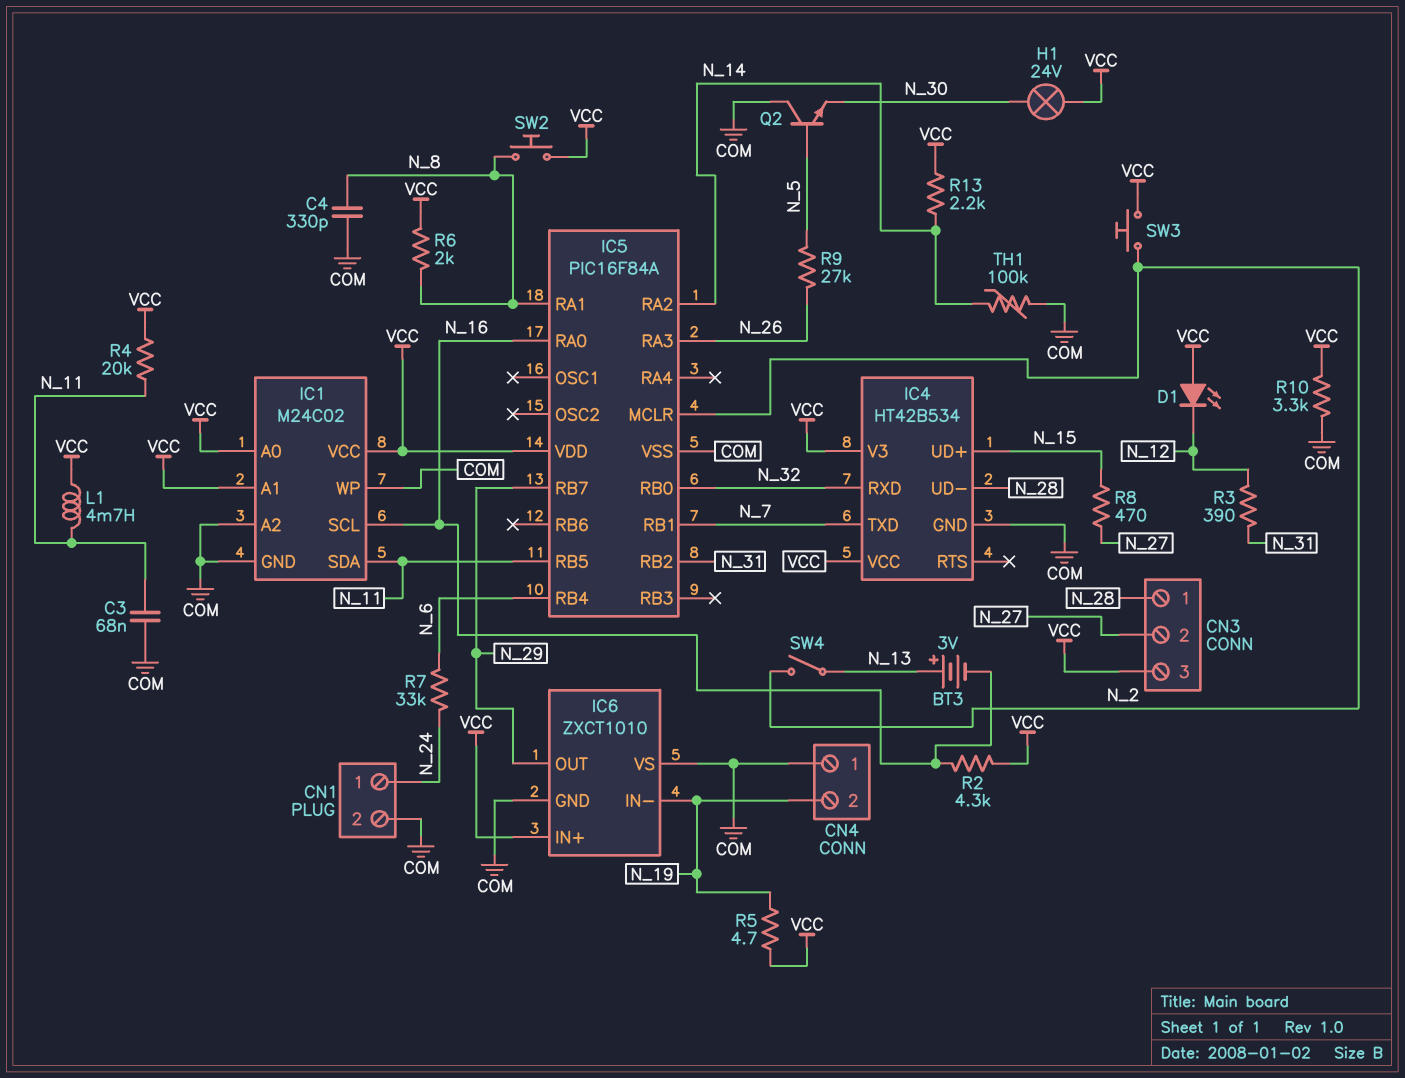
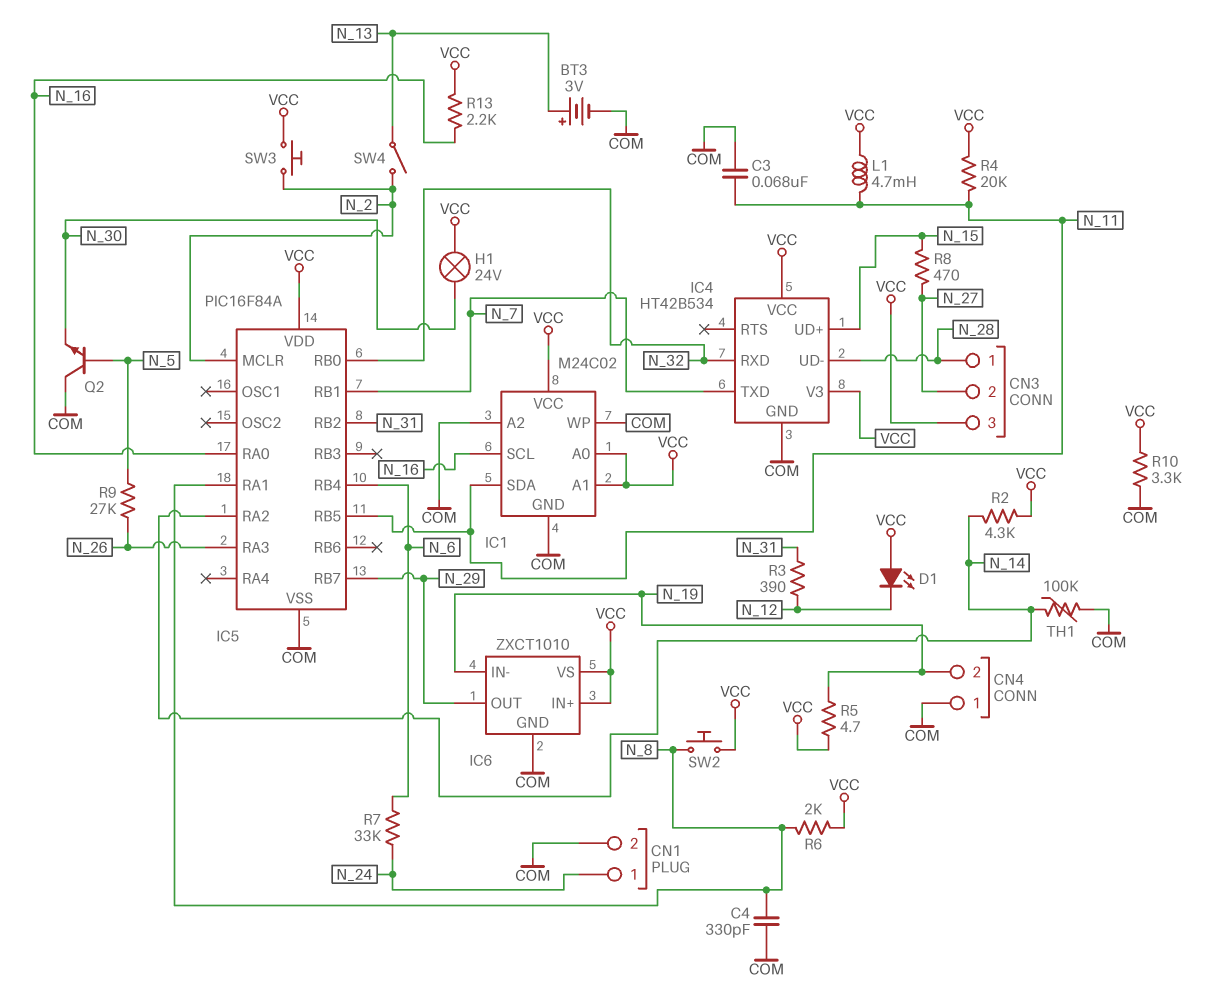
BT3: 3V (plus N_13, minus N_16) -> 3V (plus N_13, minus COM)
IC6 pin VS: COM -> VCC
R2: 4.3k (N_16, VCC) -> 4.3k (N_14, VCC)
R13: 2.2k (N_14, VCC) -> 2.2k (N_16, VCC)

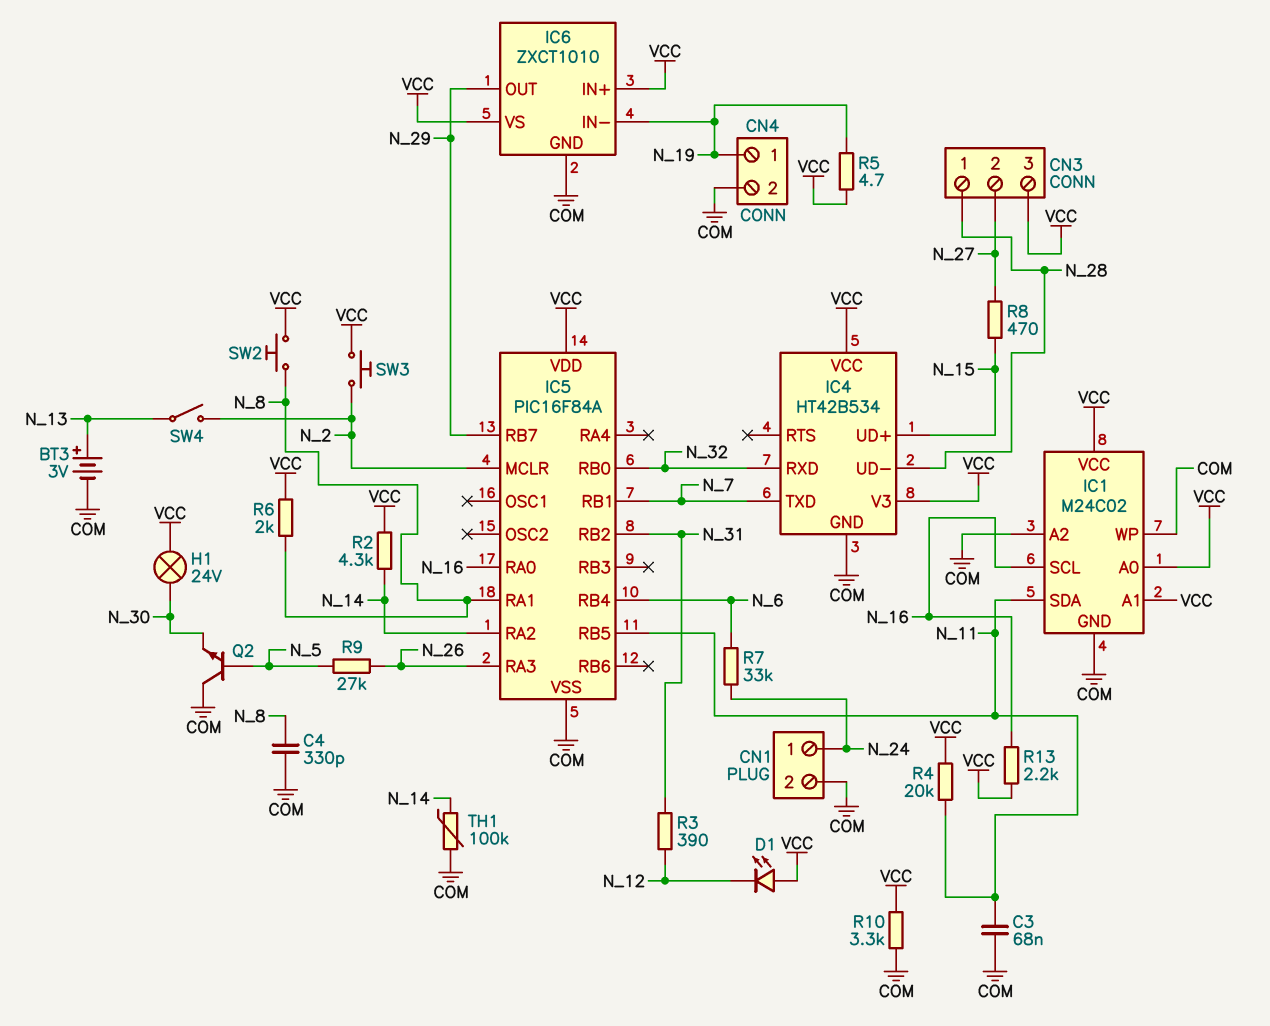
CN4 pin 1: COM -> N_19
CN4 pin 2: N_19 -> COM
L1: 4.7mH (N_11, VCC) -> none

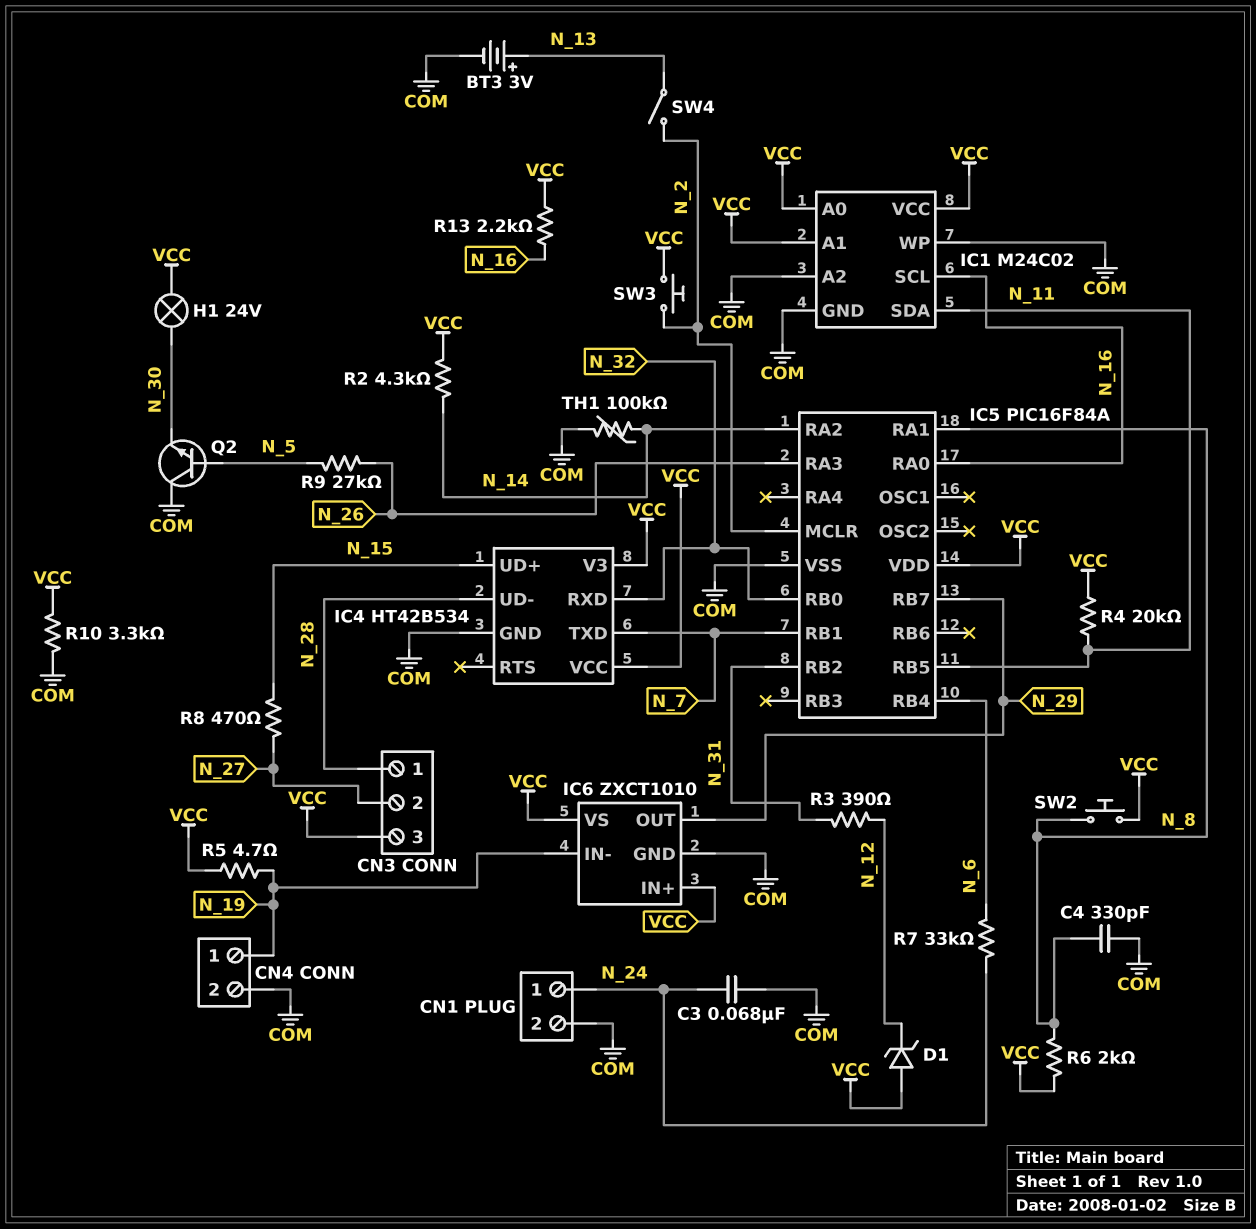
C3: 68nF (COM, N_11) -> 68nF (COM, N_24)
D1: LED (A VCC, K N_12) -> zener (A VCC, K N_12)

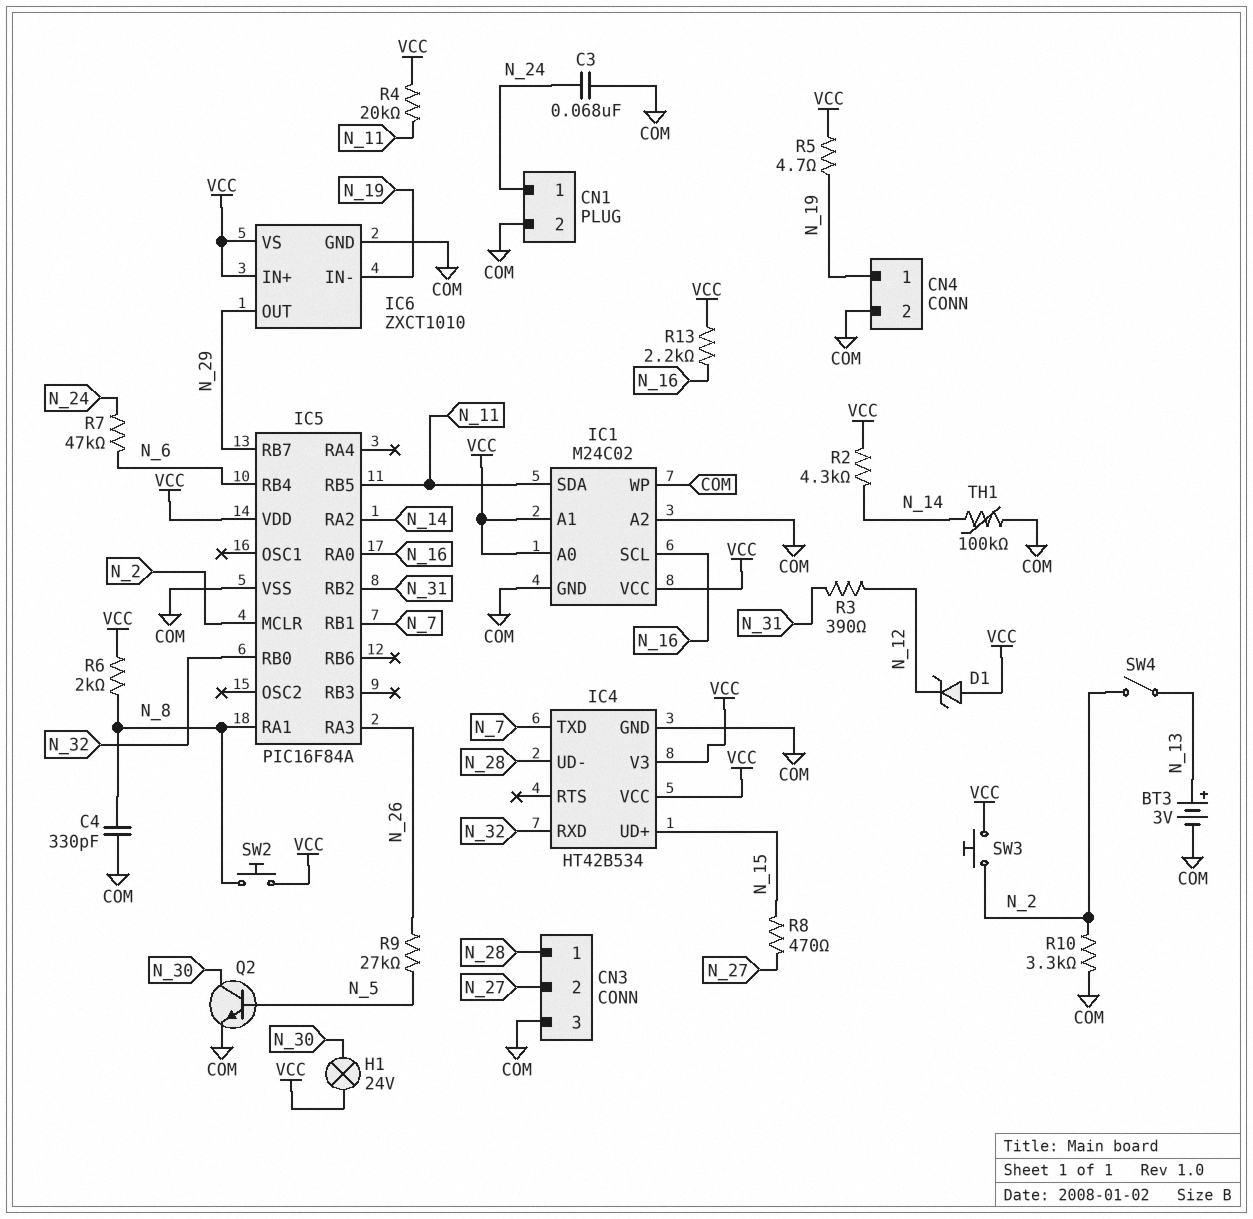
CN3 pin 3: VCC -> COM
Q2: NPN (B N_5, C COM, E N_30) -> NPN (B N_5, C N_30, E COM)
R7: 33k (N_6, N_24) -> 47k (N_6, N_24)
R10: 3.3k (COM, VCC) -> 3.3k (COM, N_2)

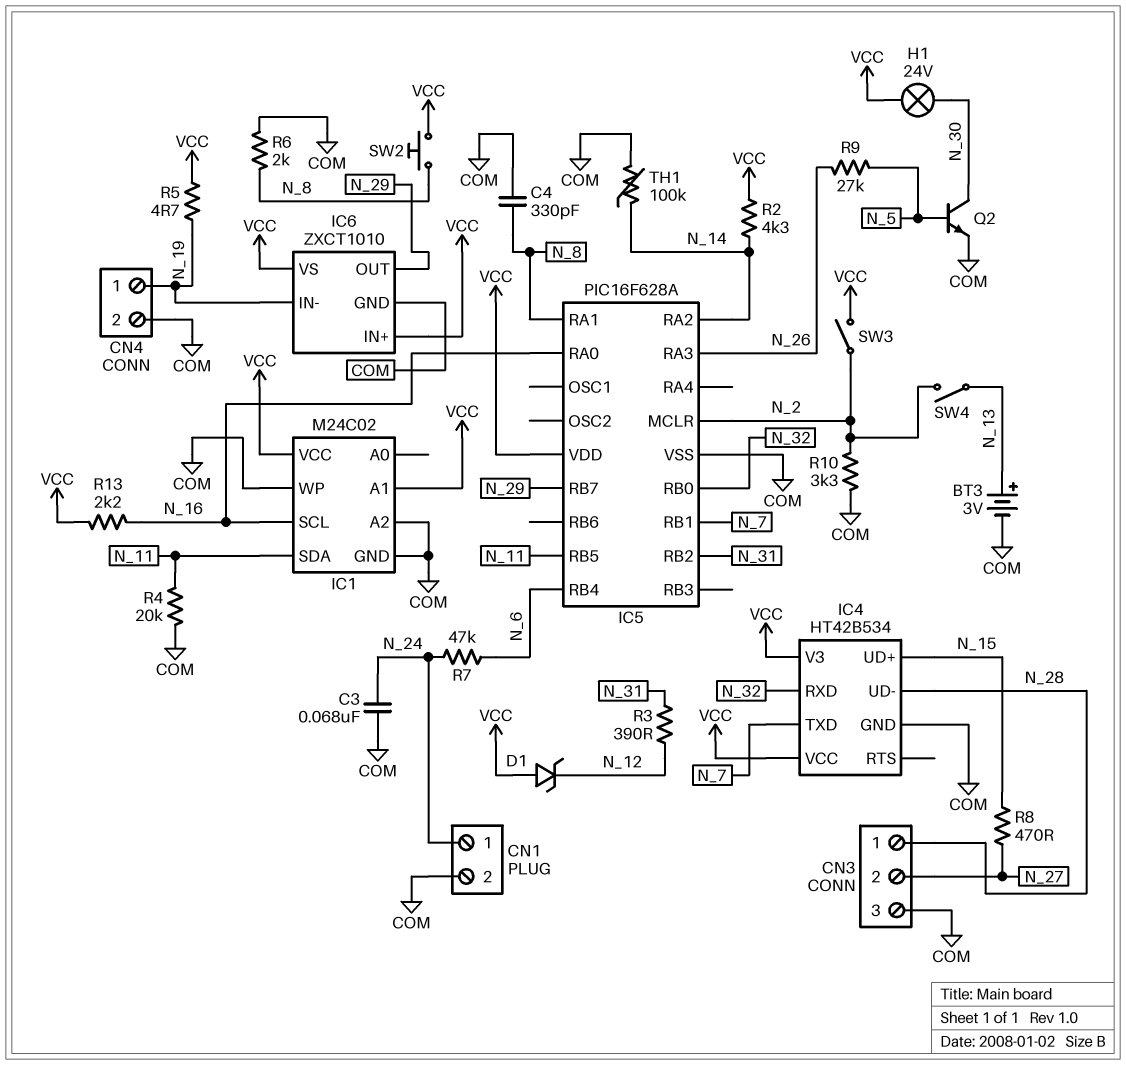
IC1 pin A0: VCC -> none
IC5: PIC16F84A -> PIC16F628A
R4: 20k (N_11, VCC) -> 20k (COM, N_11)
R6: 2k (N_8, VCC) -> 2k (COM, N_8)
SW3: button (N_2, VCC) -> switch (N_2, VCC)

